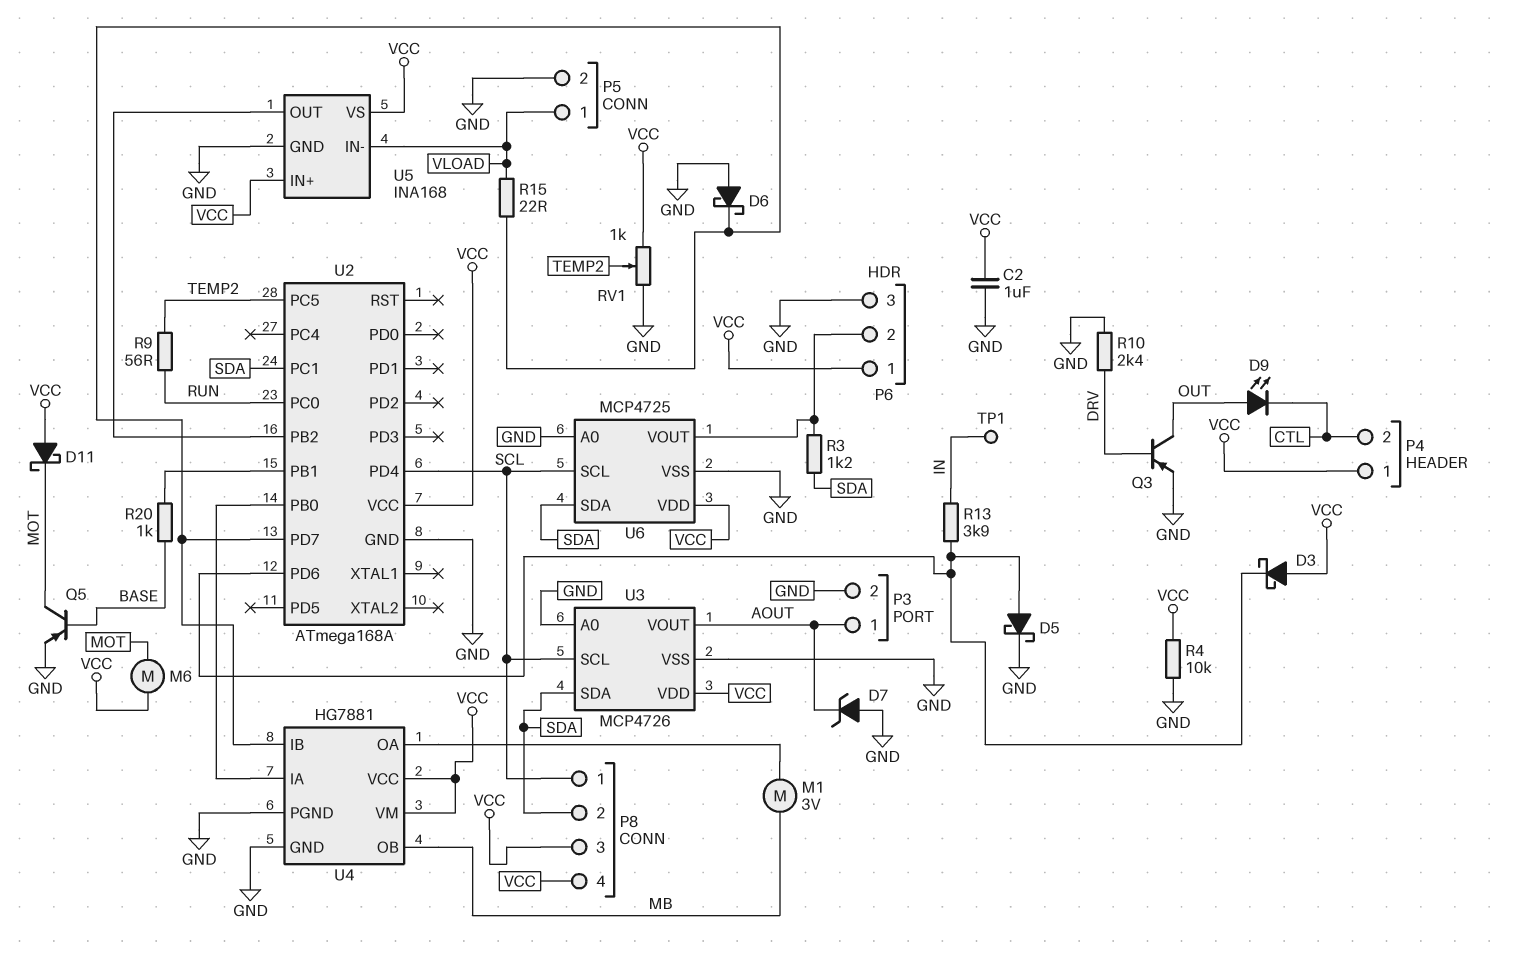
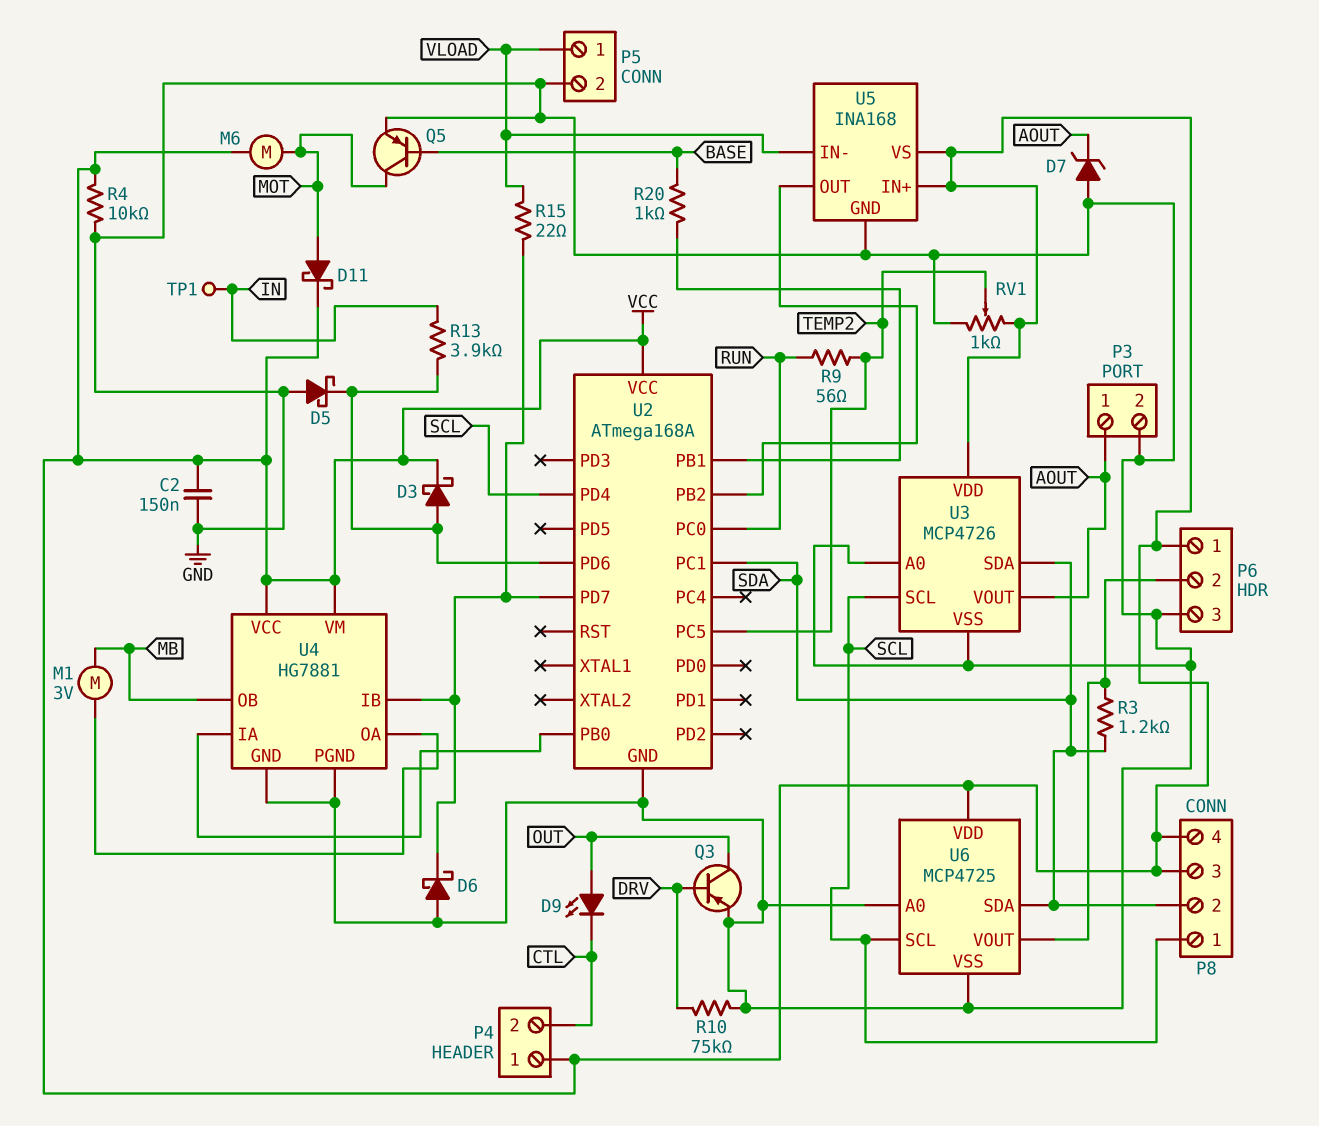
C2: 1uF (GND, VCC) -> 150nF (GND, VCC)
D3: schottky (A VCC, K U2/PD6) -> schottky (A U2/PD6, K VCC)
D5: schottky (A U2/PD6, K GND) -> schottky (A GND, K U2/PD6)
D11: schottky (A VCC, K MOT) -> schottky (A MOT, K VCC)
R10: 2.4k (DRV, GND) -> 75k (DRV, GND)

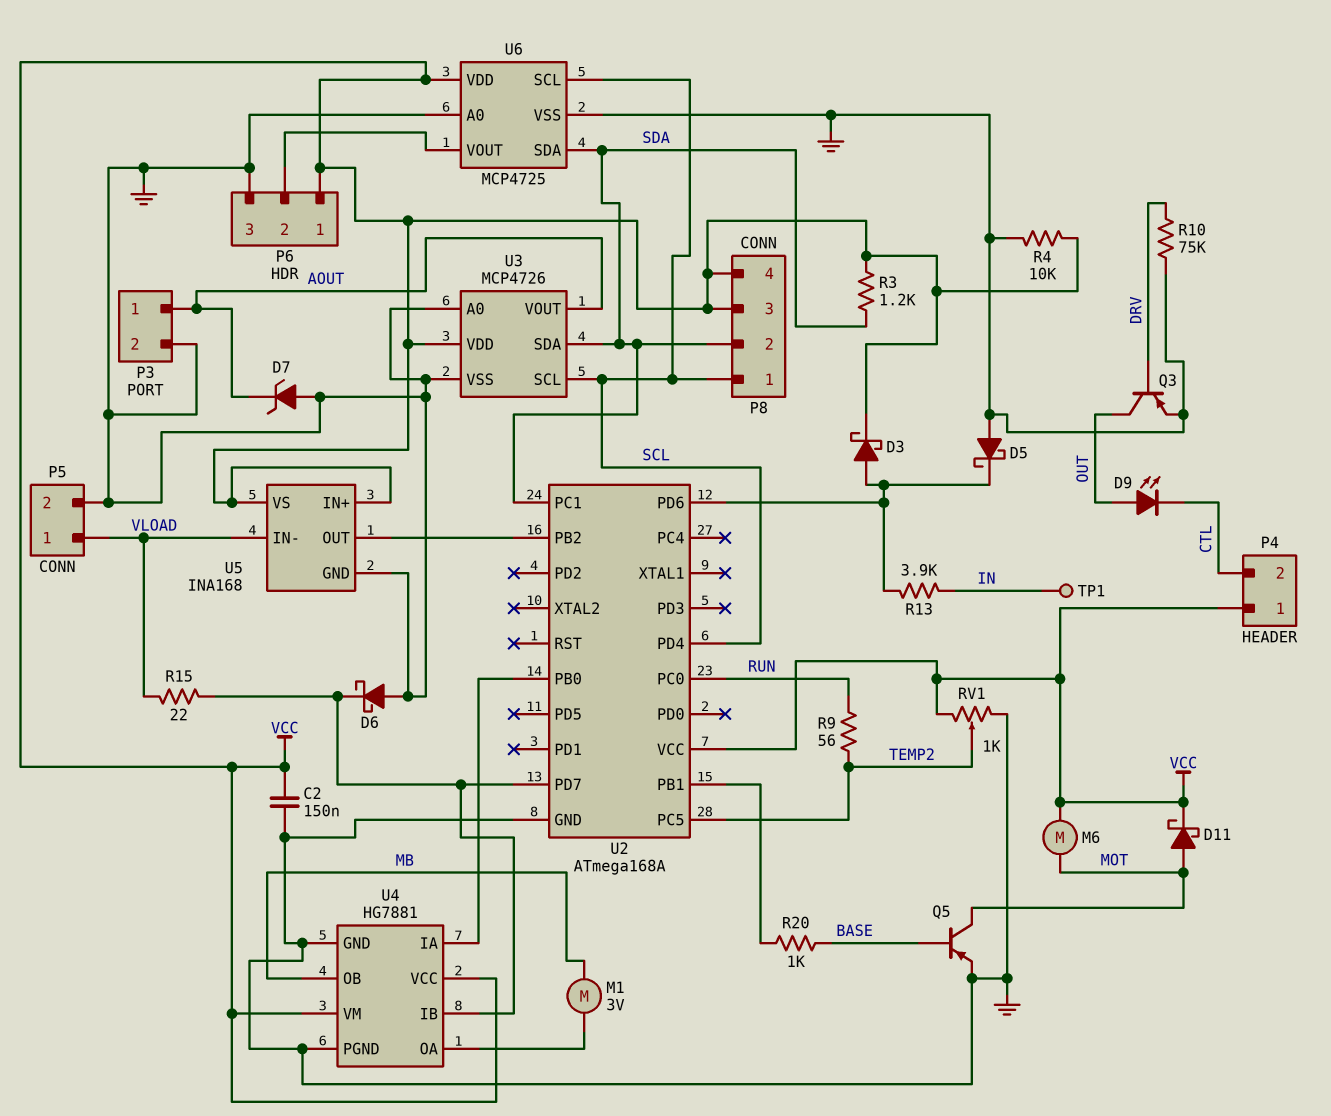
R3: 1.2k (P6/2, SDA) -> 1.2k (SDA, VCC)

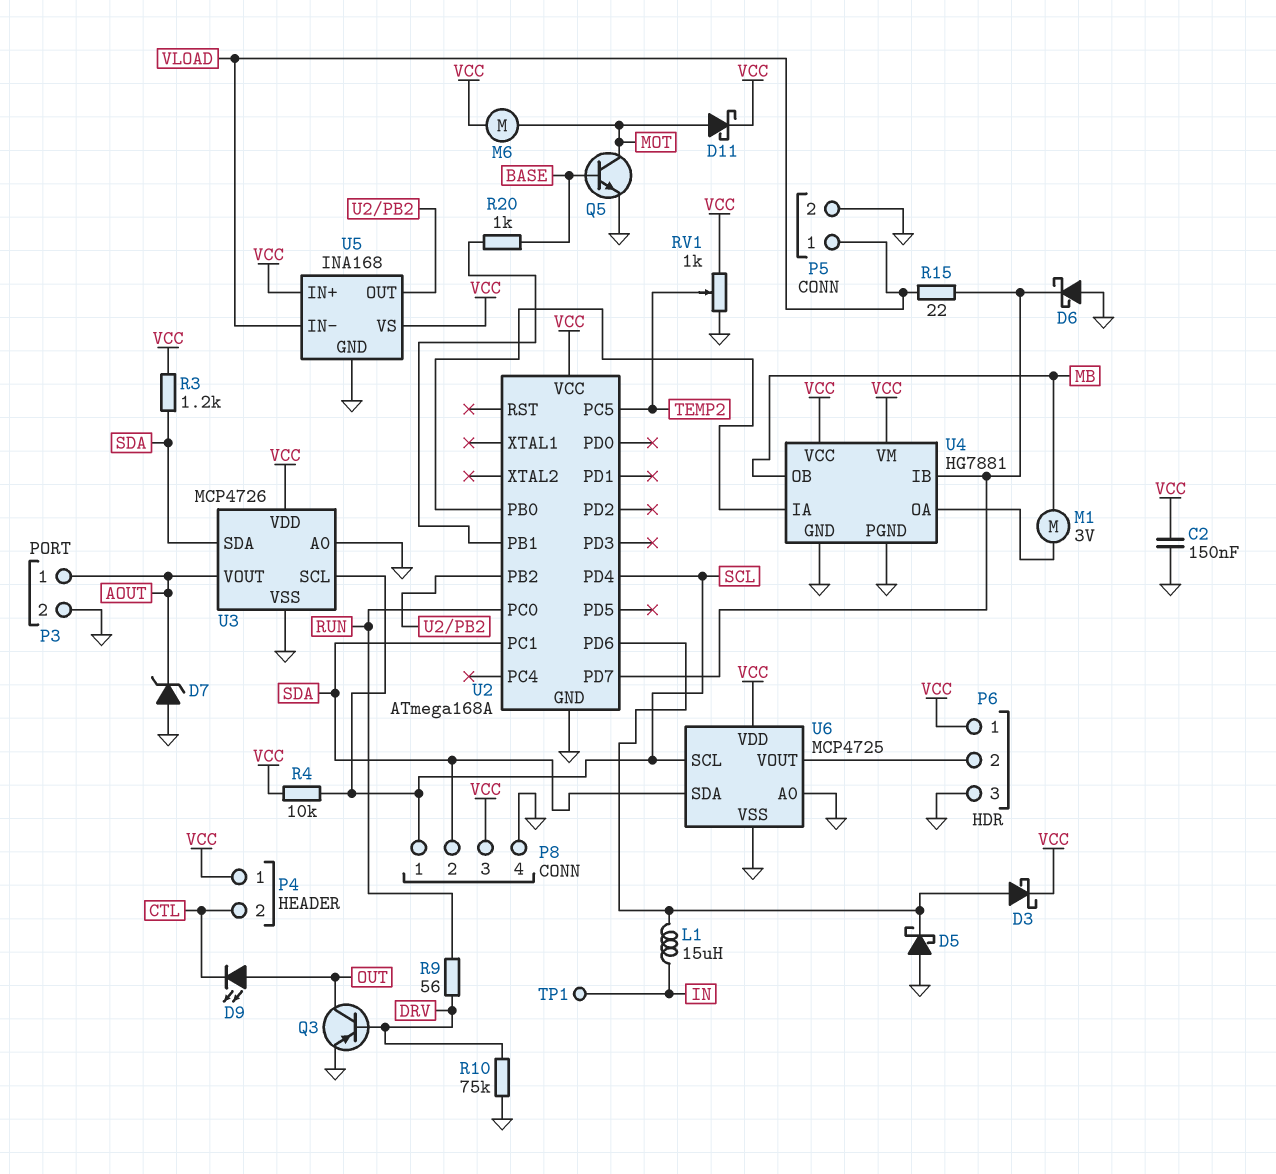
L1: none -> 15uH (IN, U2/PD6)
P8 pin 4: VCC -> GND
Q5: PNP (B BASE, C MOT, E GND) -> NPN (B BASE, C MOT, E GND)
R4: 10k (GND, VCC) -> 10k (SCL, VCC)
R9: 56 (RUN, TEMP2) -> 56 (DRV, RUN)
R13: 3.9k (IN, U2/PD6) -> none

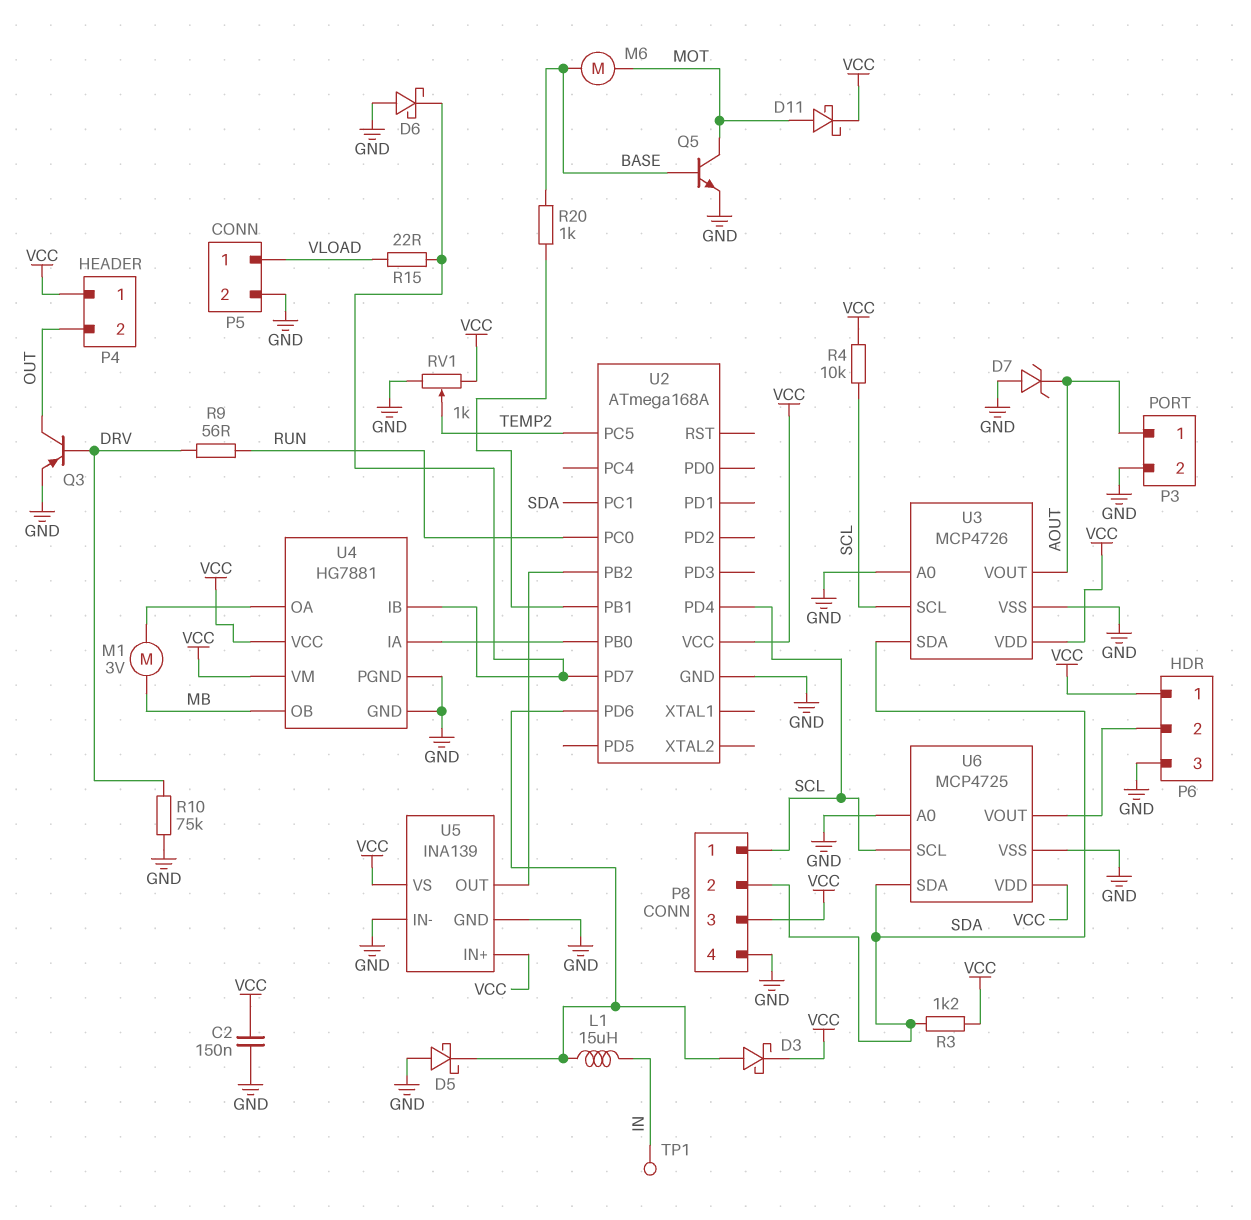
D9: LED (A OUT, K CTL) -> none
M6: motor (MOT, VCC) -> motor (BASE, MOT)
P4 pin 2: CTL -> OUT
U5: INA168 -> INA139
U5 pin IN-: VLOAD -> GND

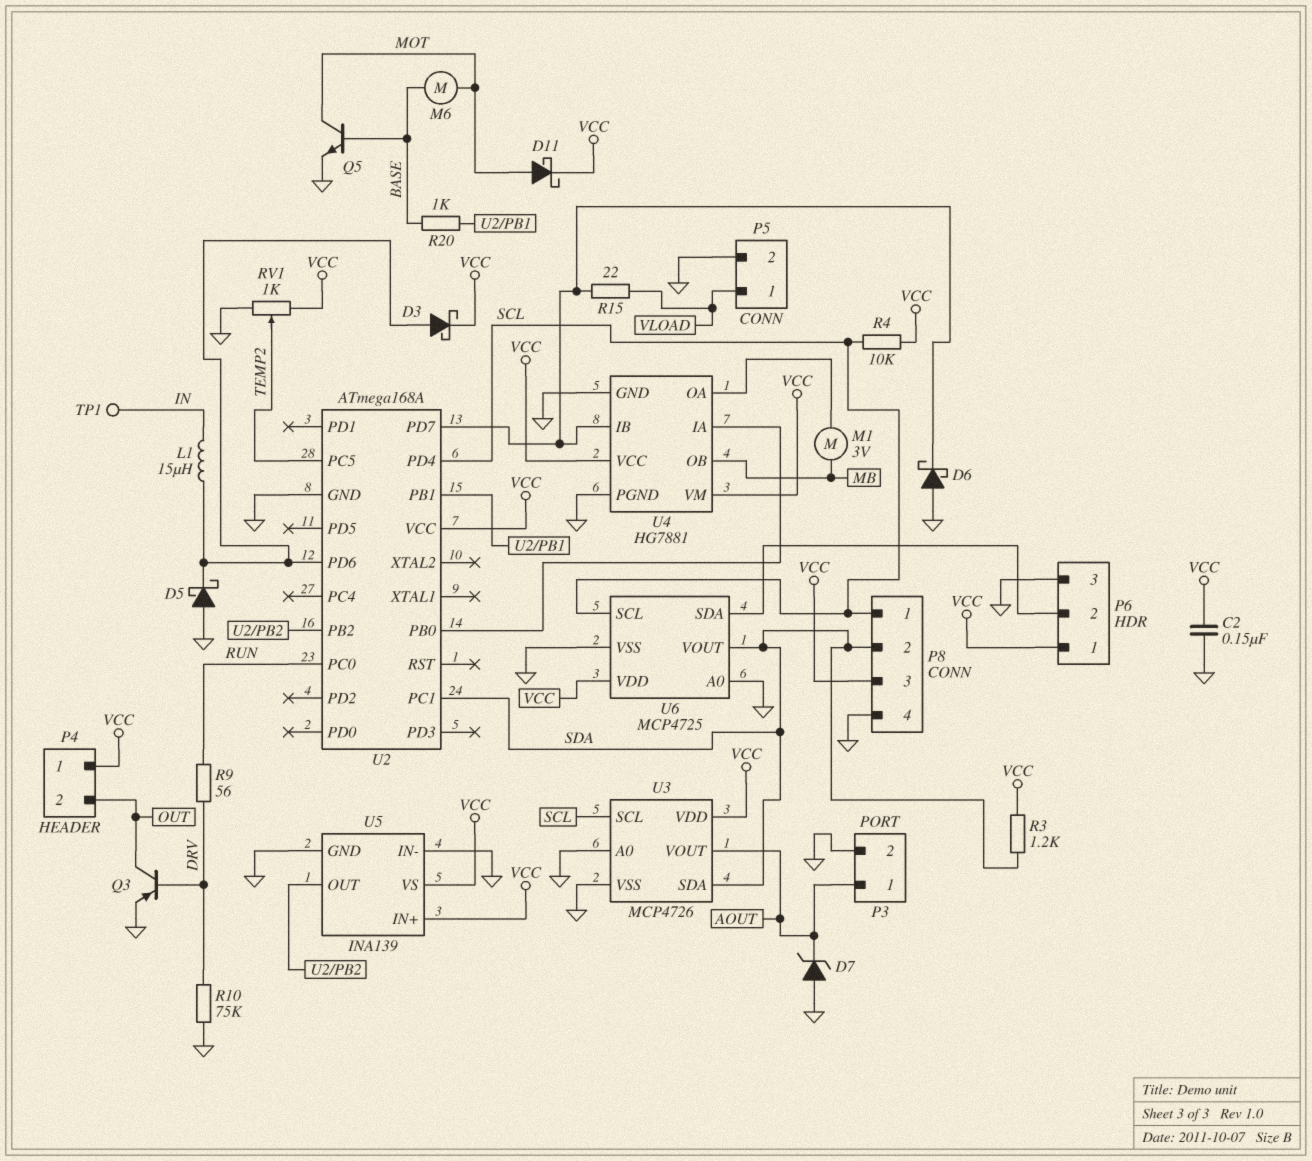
U6 pin SDA: SDA -> P6/2
U6 pin VOUT: P6/2 -> SDA

